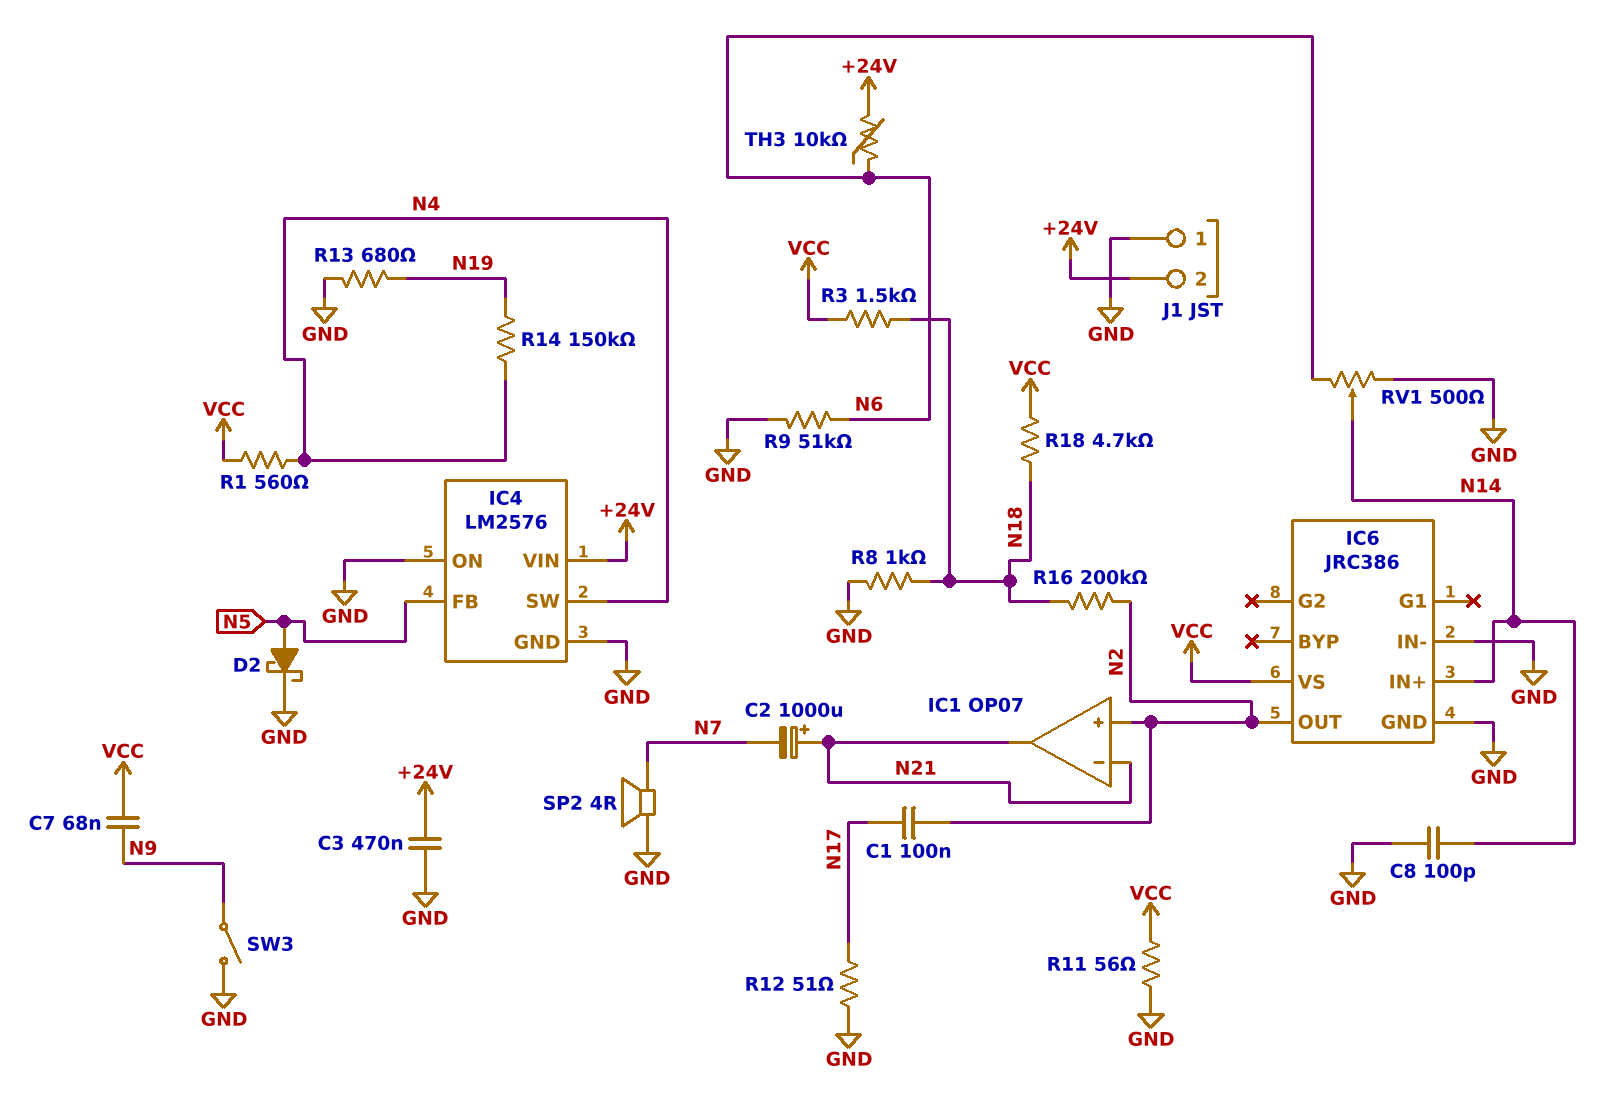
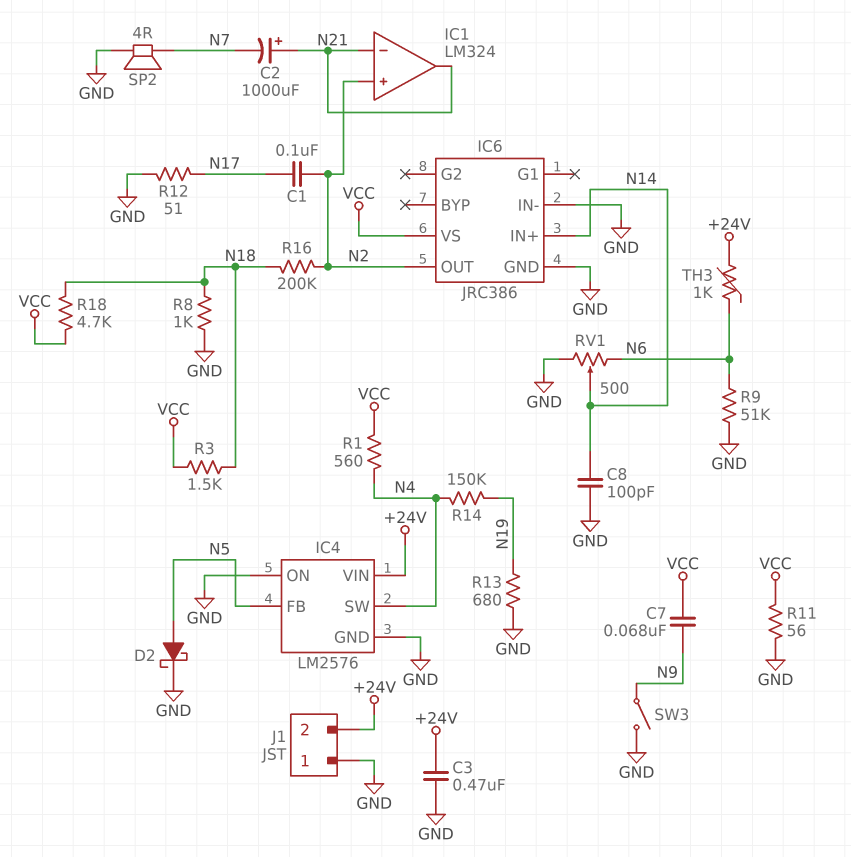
IC1: OP07 -> LM324
TH3: 10k (+24V, N6) -> 1k (+24V, N6)

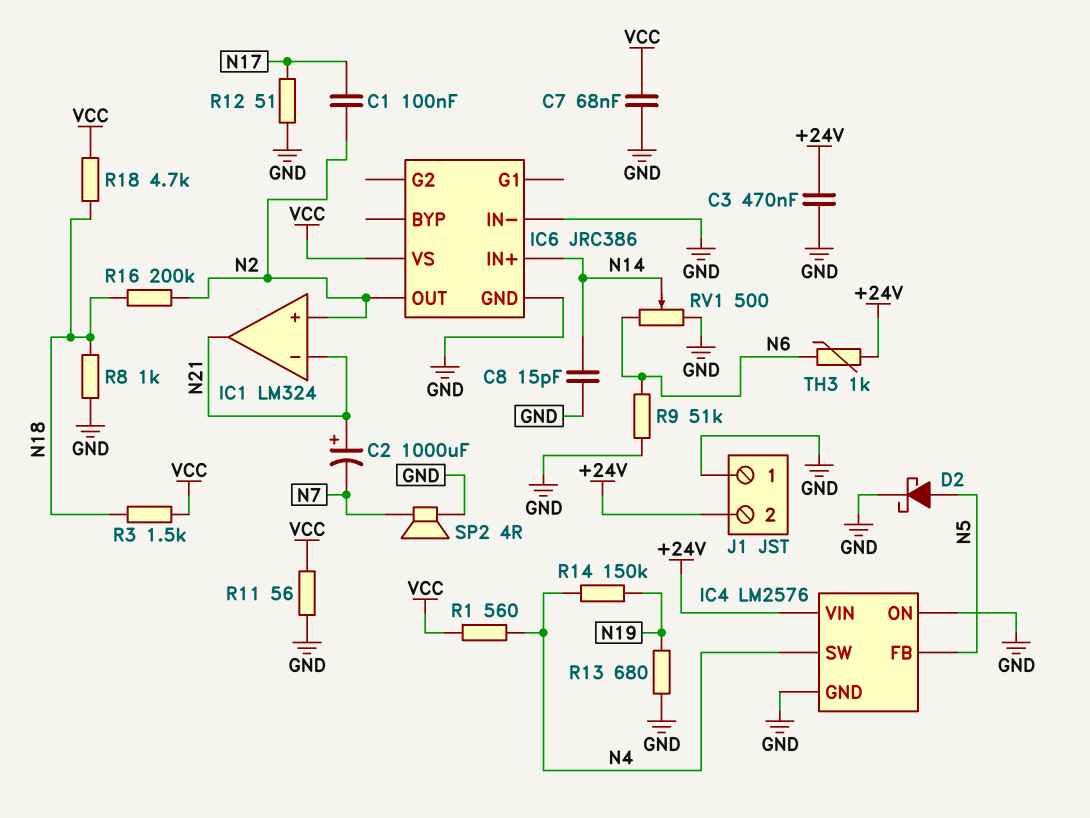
C7: 68nF (N9, VCC) -> 68nF (GND, VCC)
C8: 100pF (GND, N14) -> 15pF (GND, N14)
SW3: switch (GND, N9) -> none

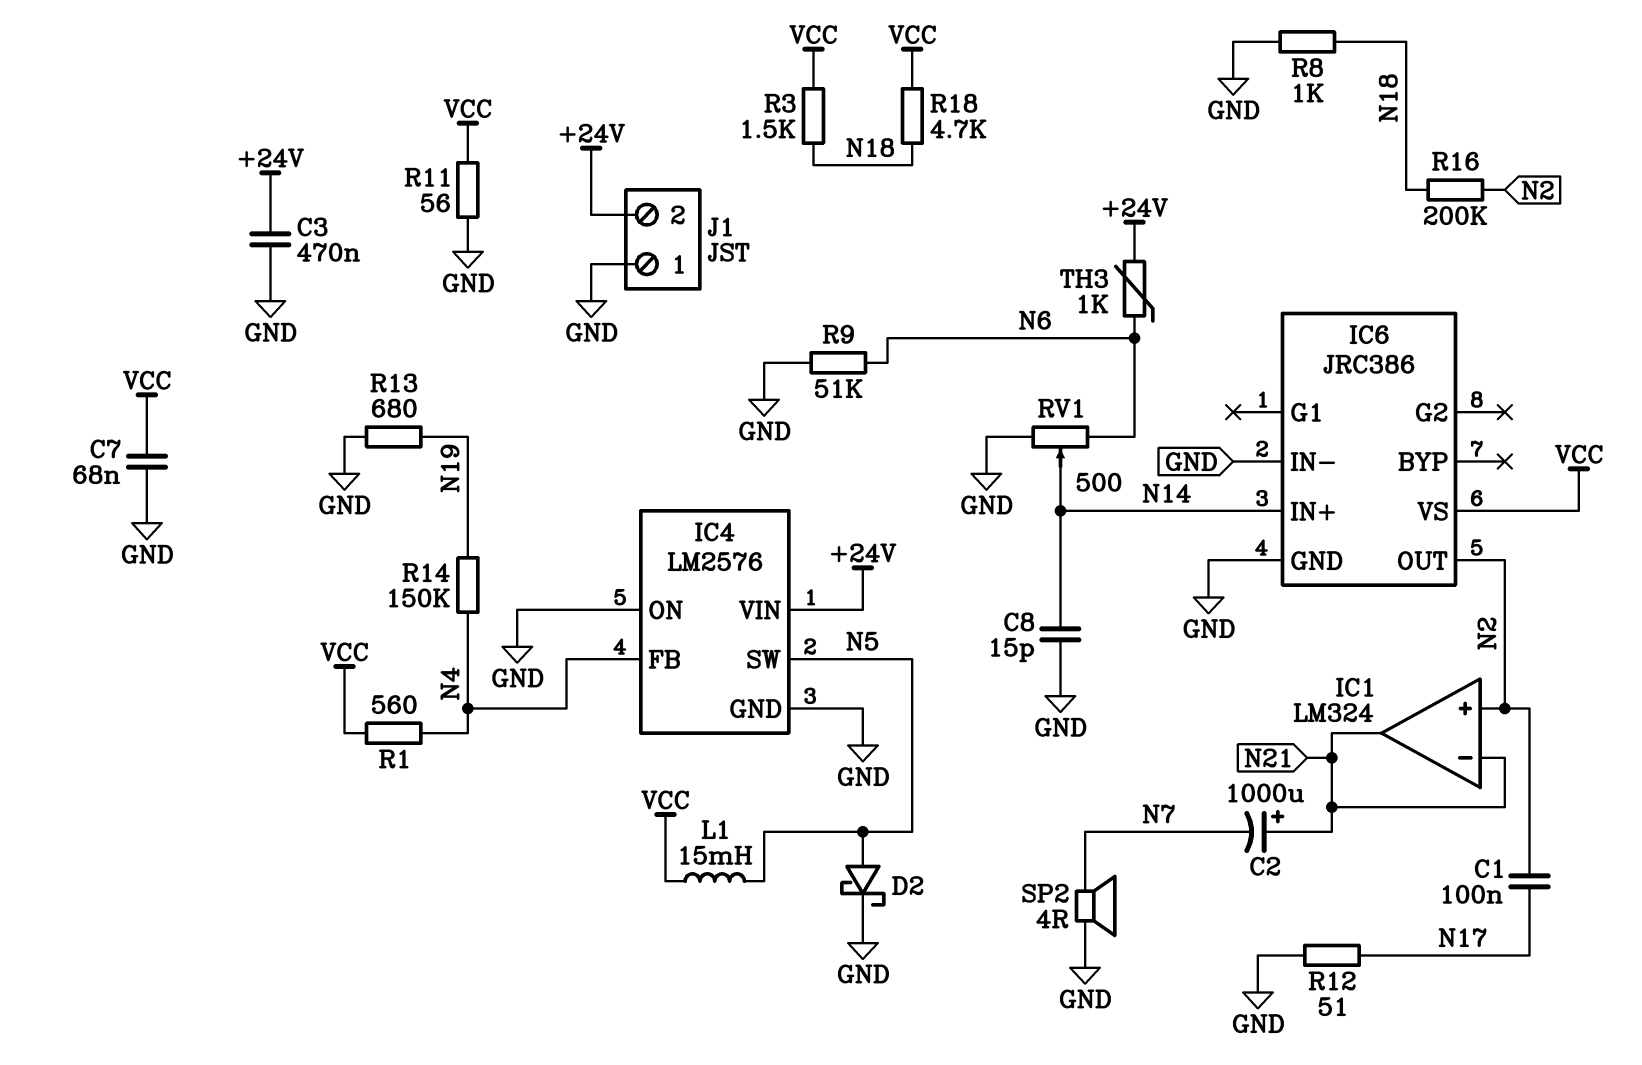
IC4 pin FB: N5 -> N4
IC4 pin SW: N4 -> N5
L1: none -> 15mH (N5, VCC)

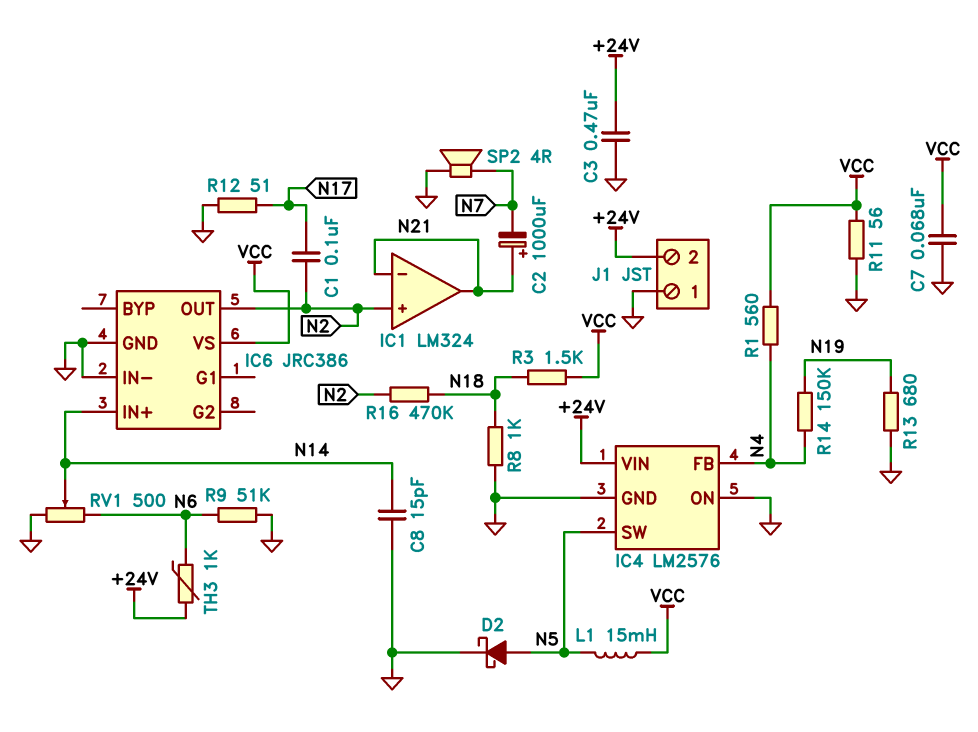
R16: 200k (N2, N18) -> 470k (N2, N18)
R18: 4.7k (N18, VCC) -> none

